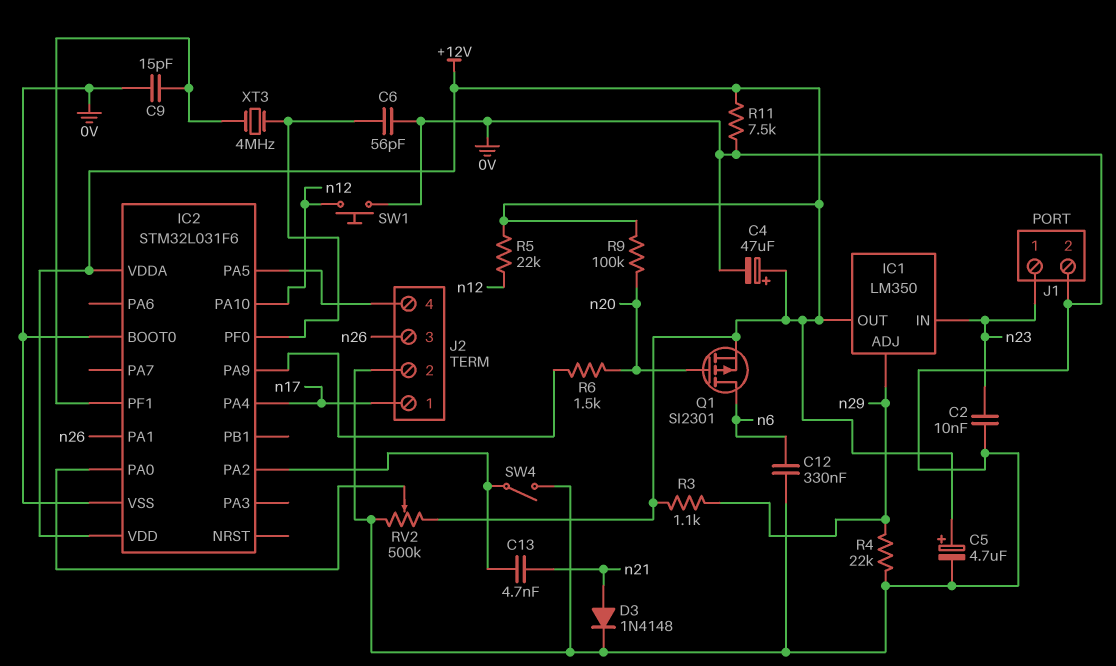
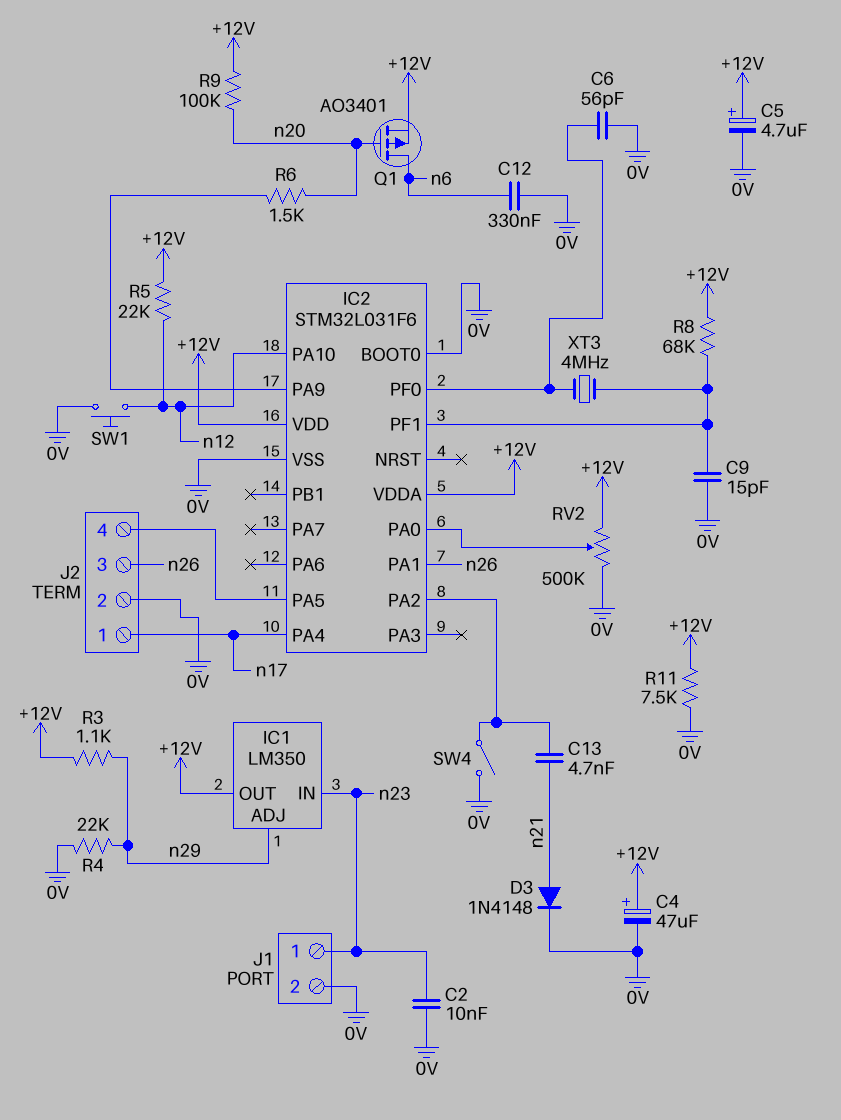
Q1: PMOS SI2301 (G n20, D n6, S +12V) -> PMOS AO3401 (G n20, D n6, S +12V)
R8: none -> 68k (+12V, IC2/PF1)

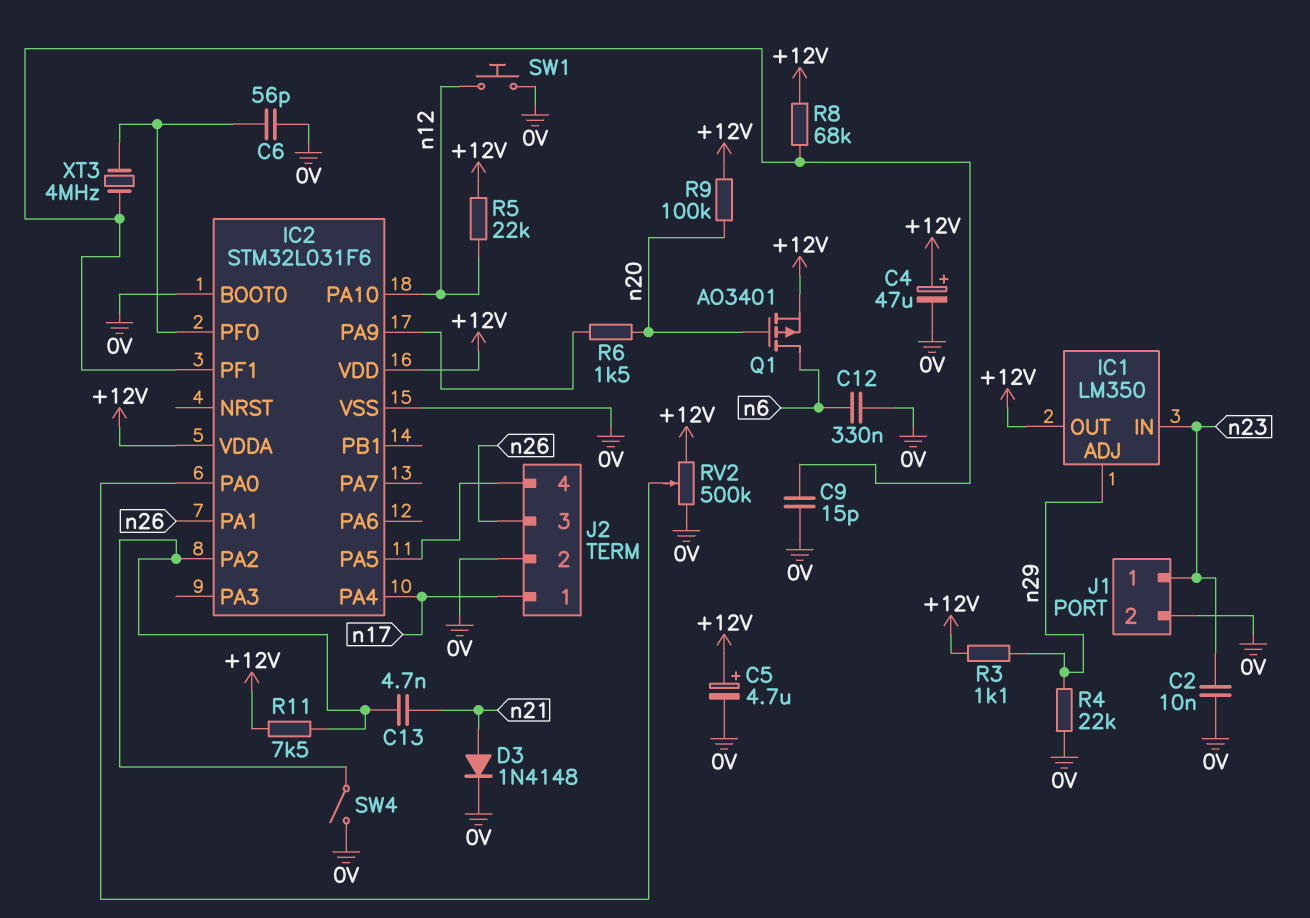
R11: 7.5k (+12V, 0V) -> 7.5k (+12V, IC2/PA2)

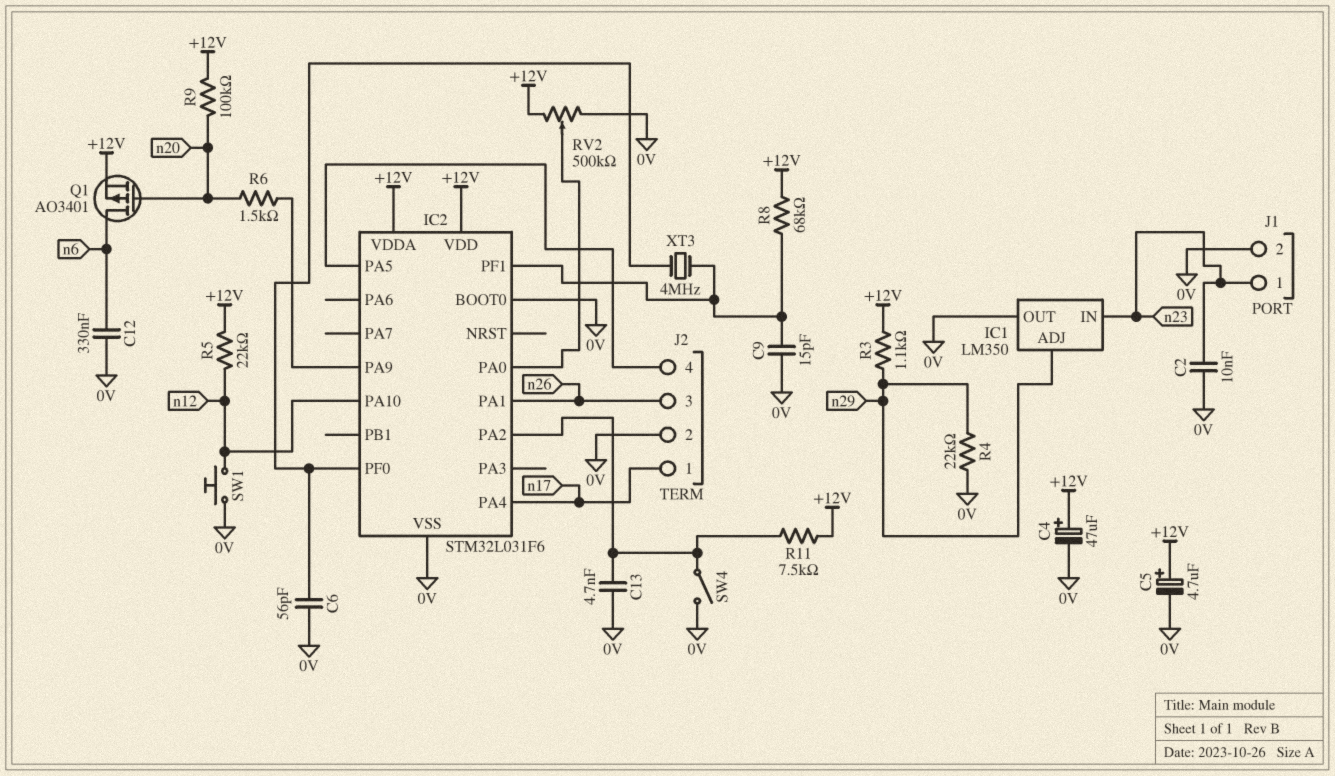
C13: 4.7nF (IC2/PA2, n21) -> 4.7nF (0V, IC2/PA2)
D3: diode 1N4148 (A n21, K 0V) -> none
IC1 pin OUT: +12V -> 0V

